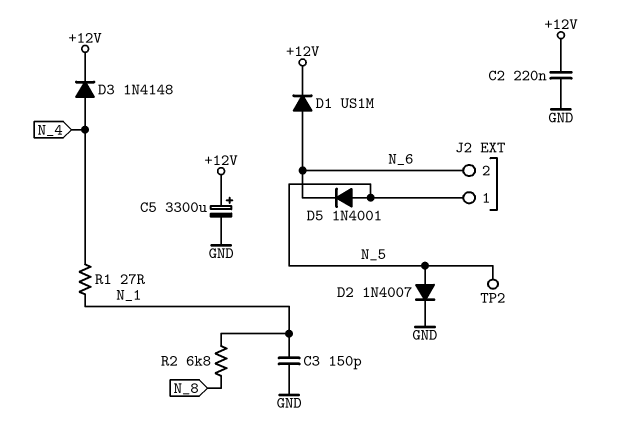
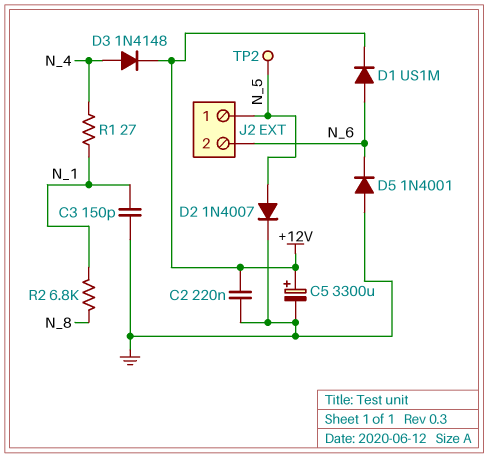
D5: diode 1N4001 (A N_5, K N_6) -> diode 1N4001 (A GND, K N_6)

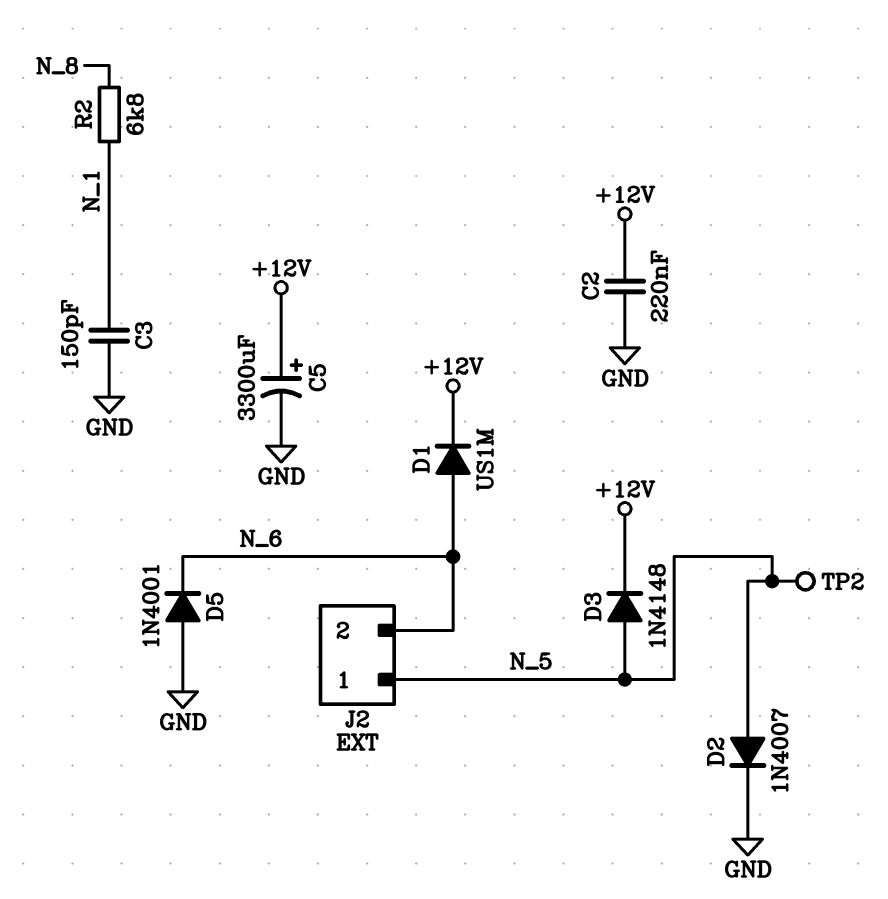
D3: diode 1N4148 (A N_4, K +12V) -> diode 1N4148 (A N_5, K +12V)
R1: 27 (N_1, N_4) -> none

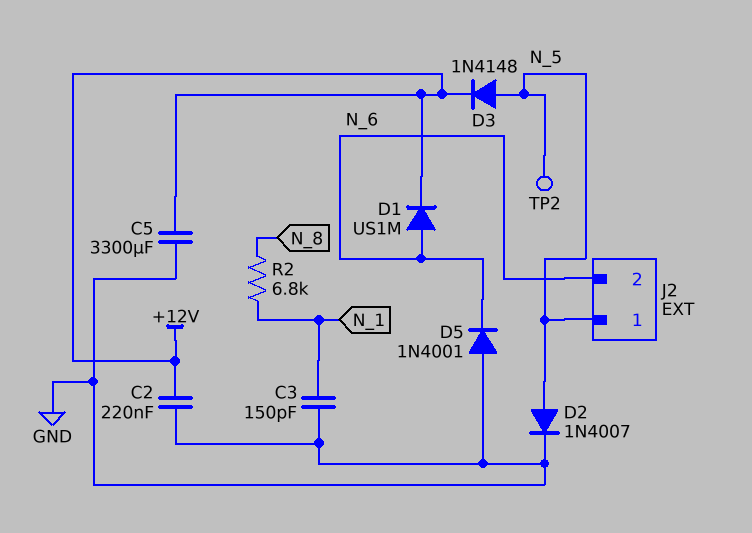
C5: 3300uF (plus +12V, minus GND) -> 3300uF (+12V, GND)

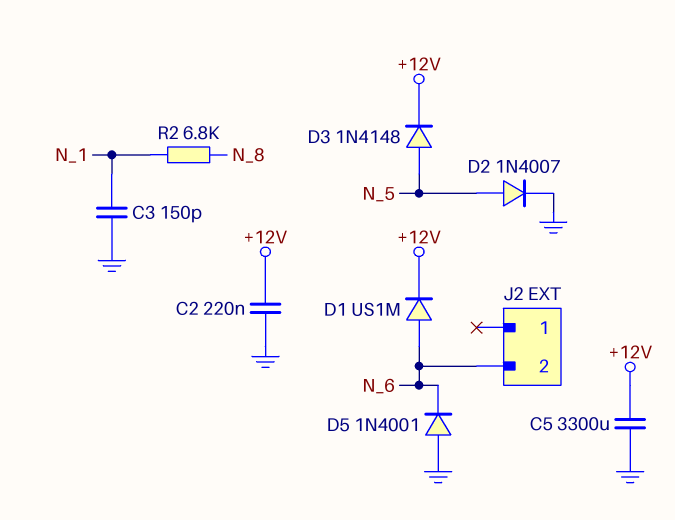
J2 pin 1: N_5 -> none
TP2: test point (N_5) -> none

